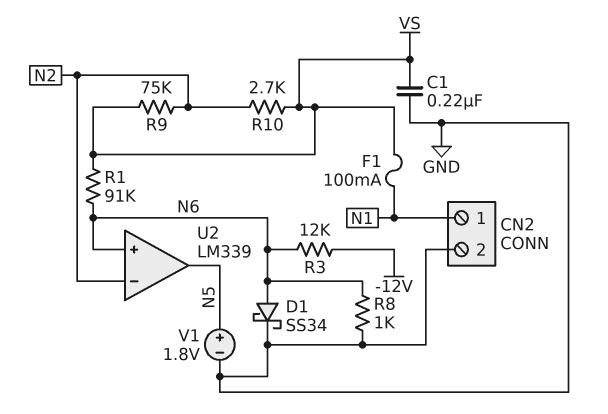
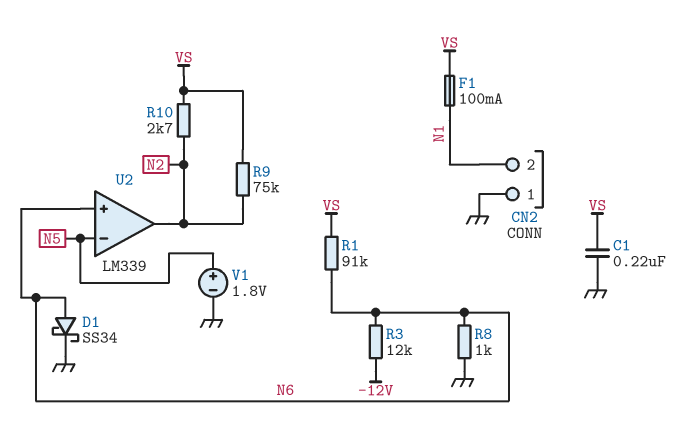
CN2 pin 1: N1 -> GND
CN2 pin 2: GND -> N1
U2 pin in-: N2 -> N5
U2 pin out: N5 -> N2

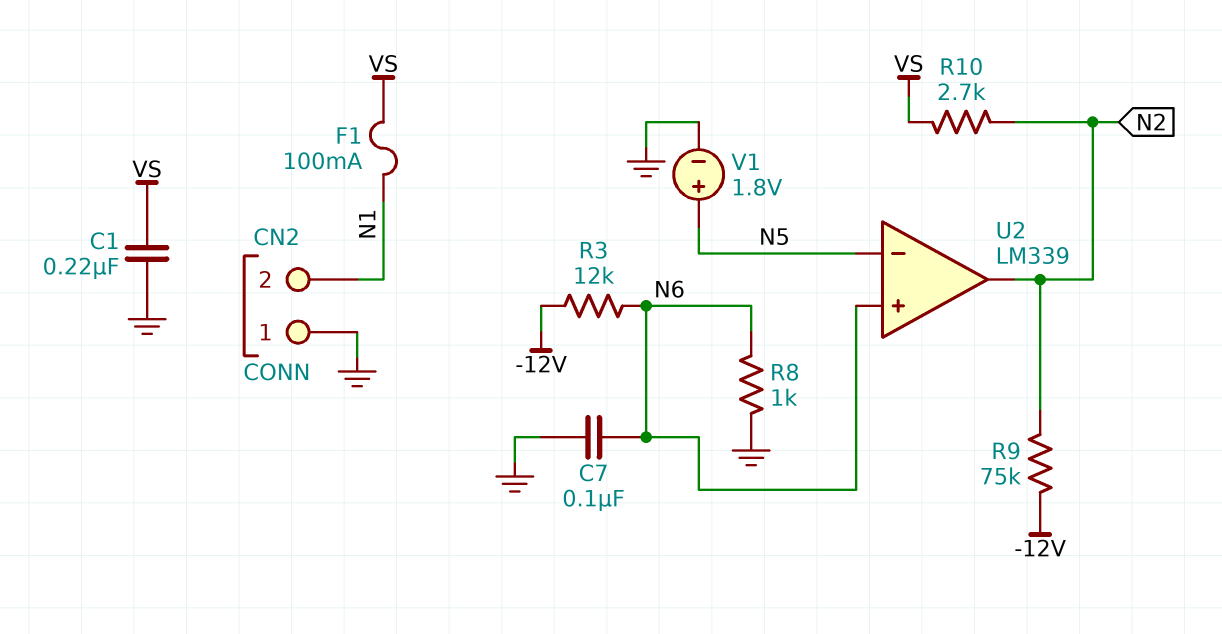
C7: none -> 100nF (GND, N6)
D1: schottky SS34 (A N6, K GND) -> none
R1: 91k (N6, VS) -> none
R9: 75k (N2, VS) -> 75k (-12V, N2)

